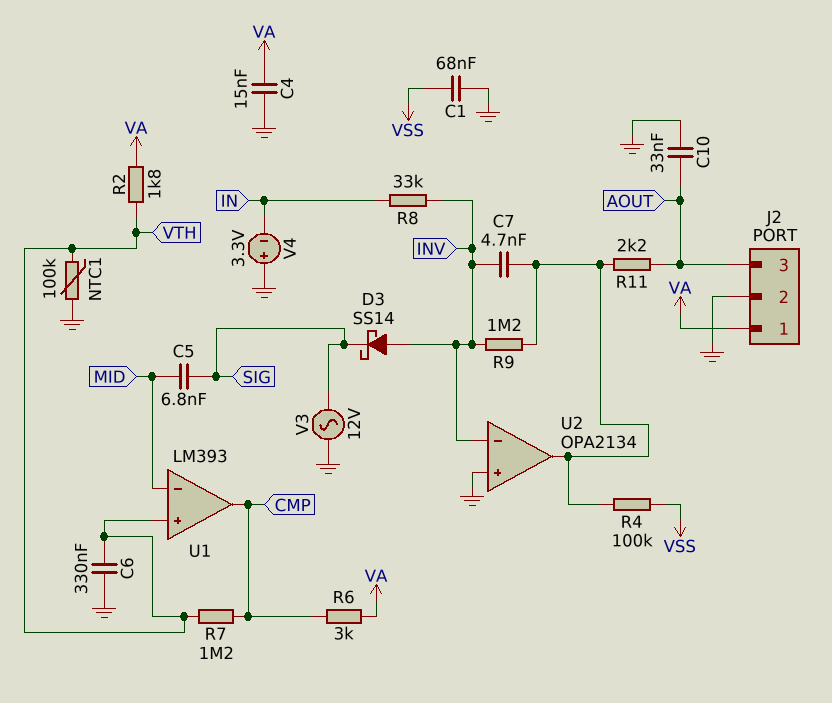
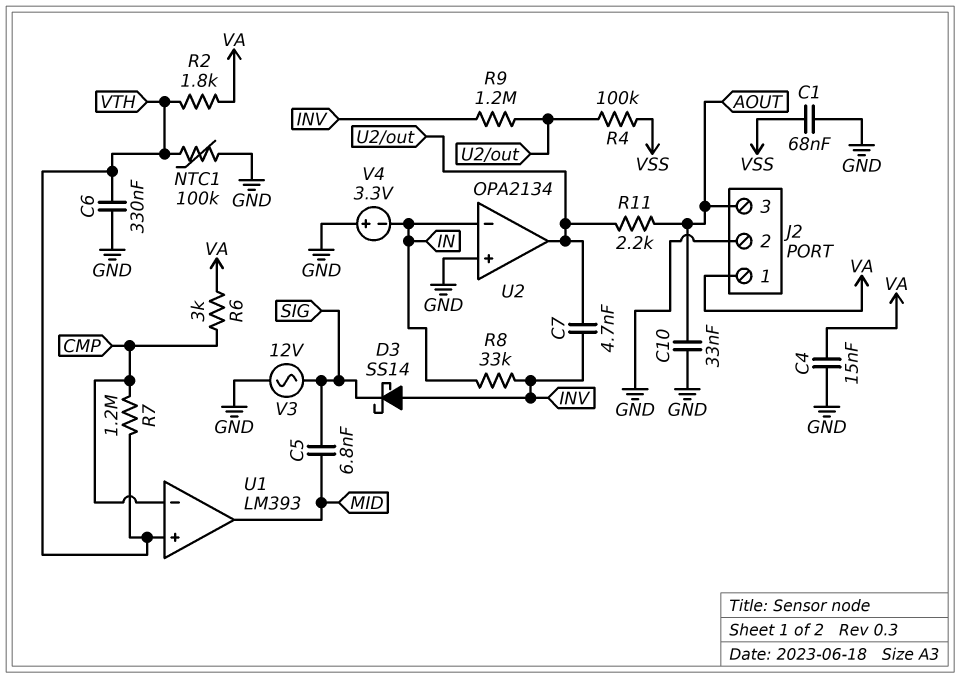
U1 pin in-: MID -> CMP
U1 pin out: CMP -> MID
U2 pin in-: INV -> IN

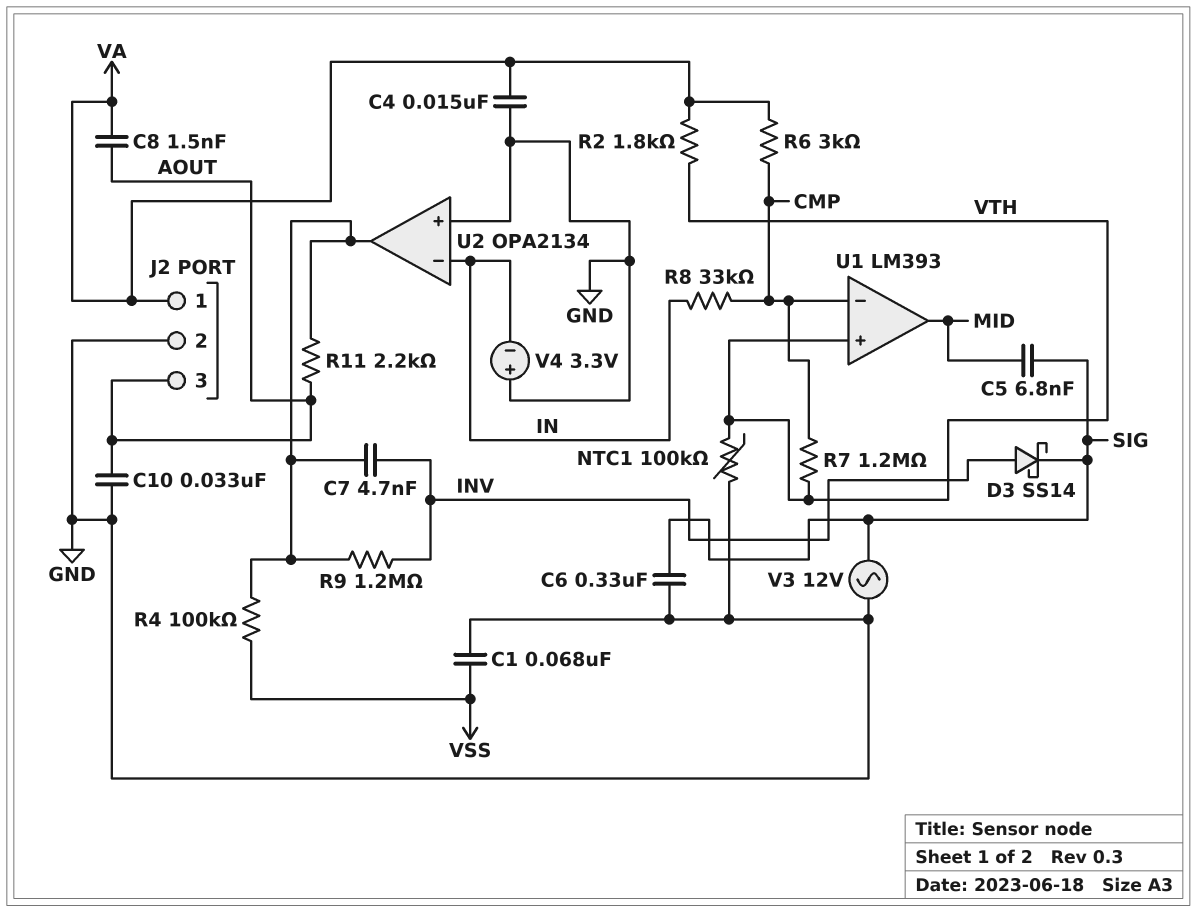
C6: 330nF (GND, VTH) -> 330nF (GND, SIG)
C8: none -> 1.5nF (AOUT, VA)
R8: 33k (IN, INV) -> 33k (CMP, IN)

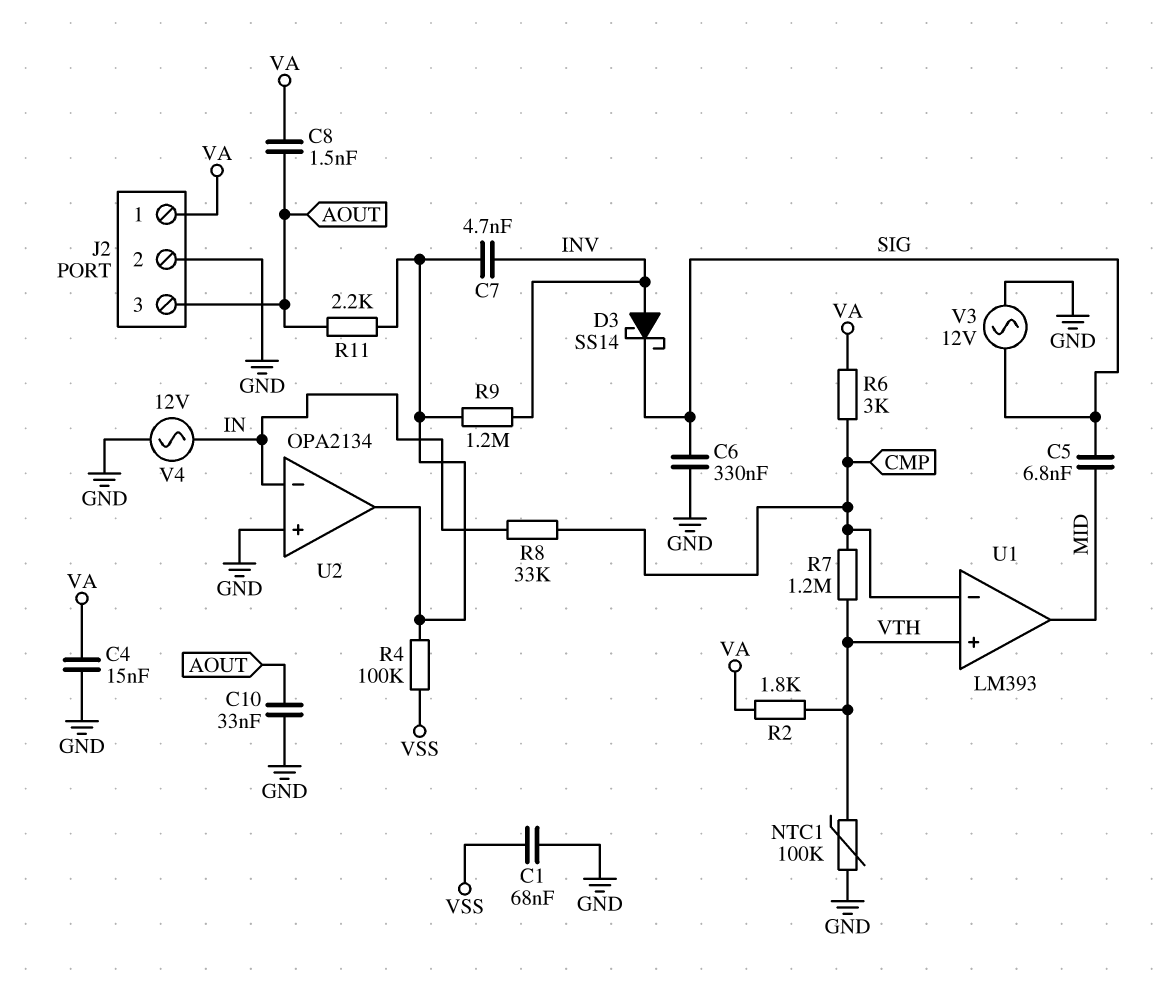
V4: 3.3V (plus GND, minus IN) -> AC 12V (GND, IN)

